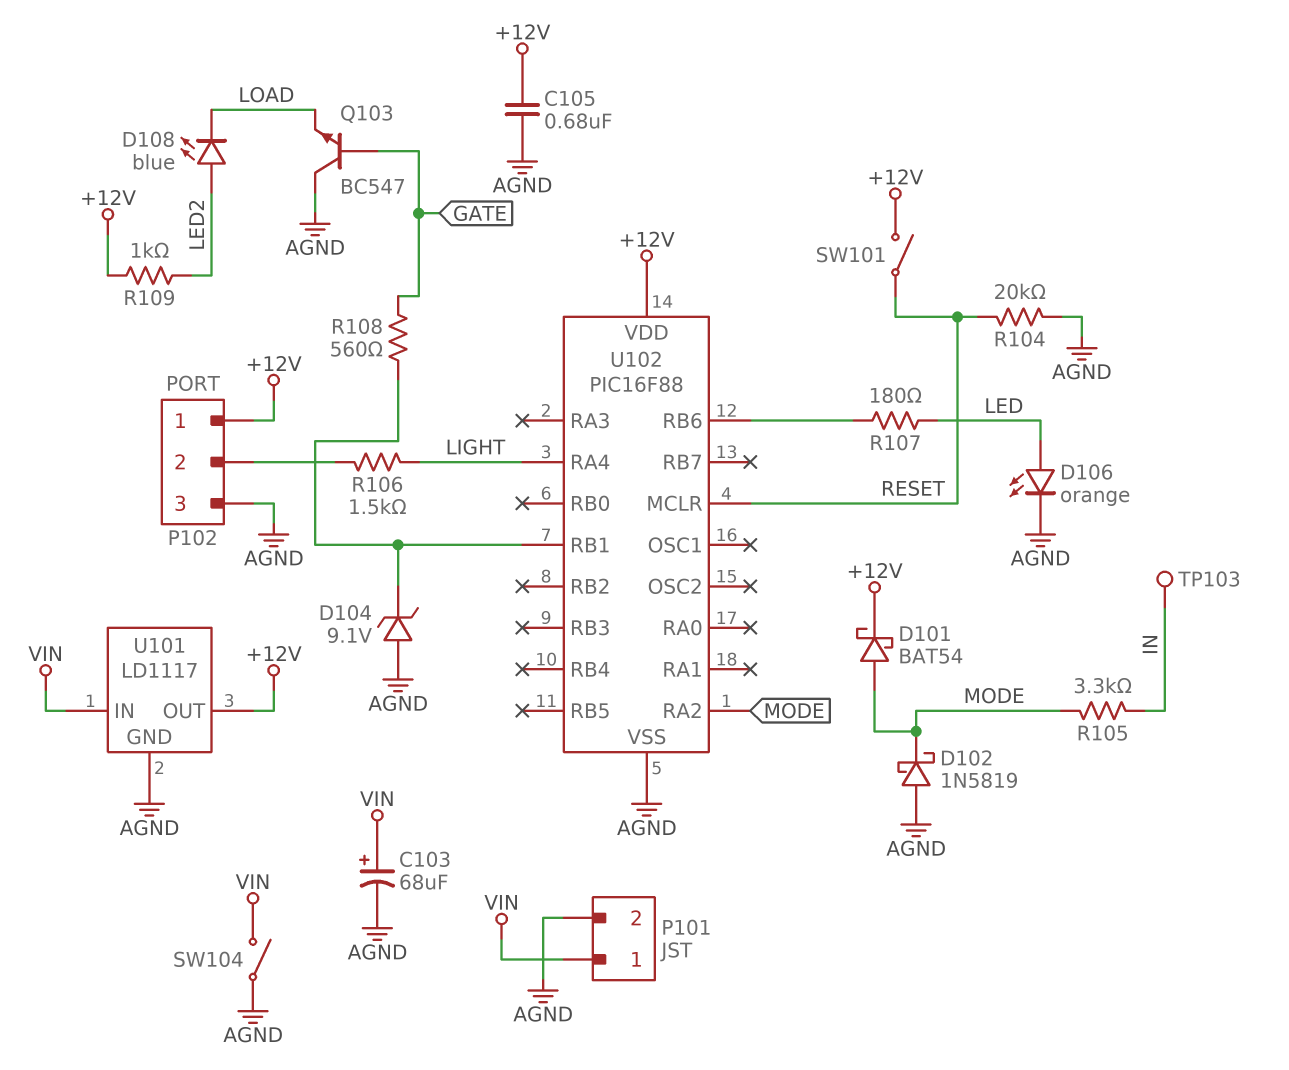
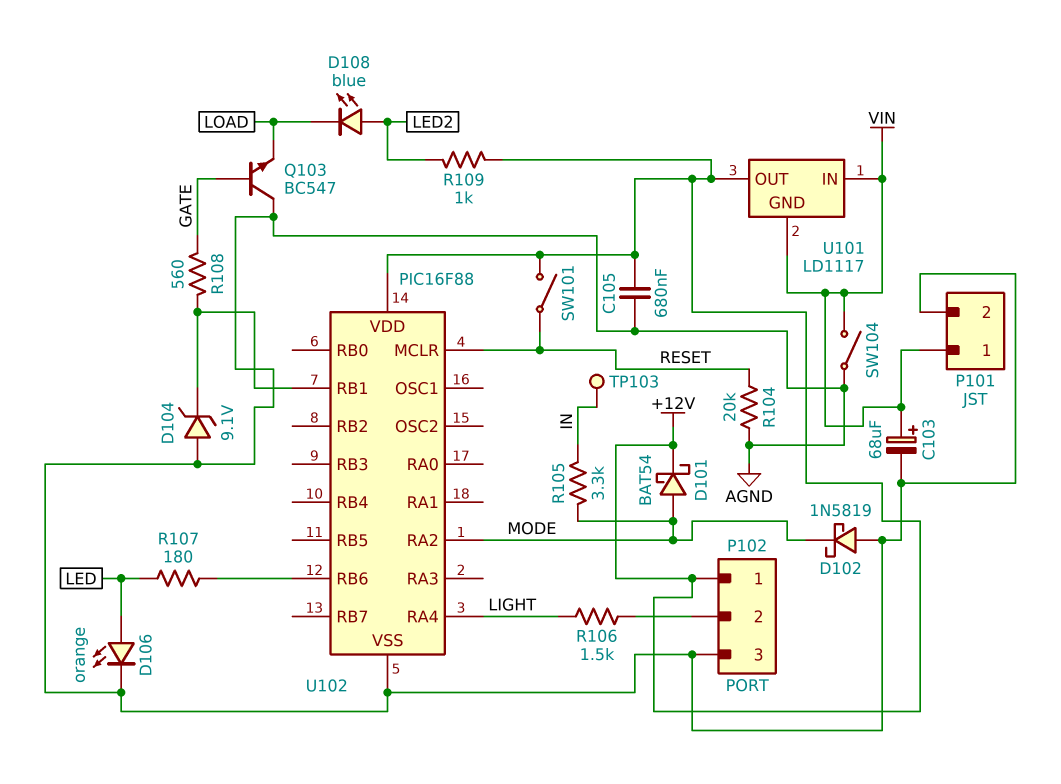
U101 pin GND: AGND -> VIN

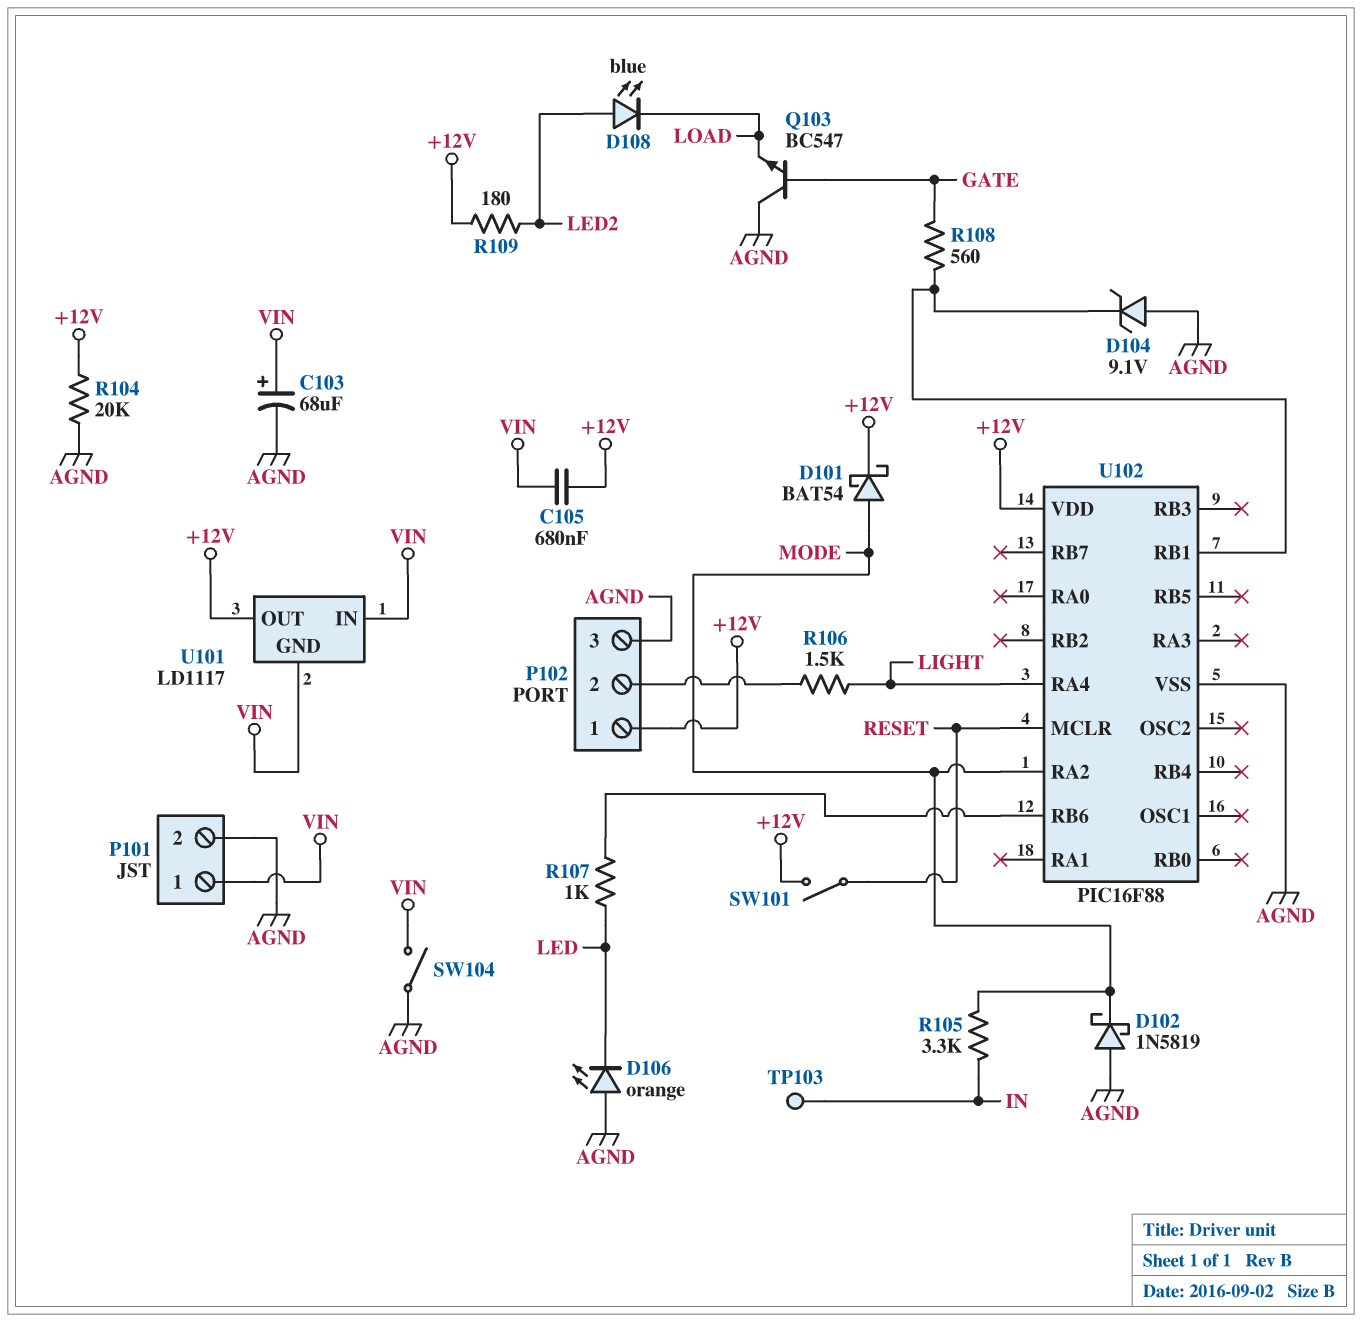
C105: 680nF (+12V, AGND) -> 680nF (+12V, VIN)
D106: LED orange (A LED, K AGND) -> LED orange (A AGND, K LED)
R104: 20k (AGND, RESET) -> 20k (+12V, AGND)
R107: 180 (LED, U102/RB6) -> 1k (LED, U102/RB6)
R109: 1k (+12V, LED2) -> 180 (+12V, LED2)

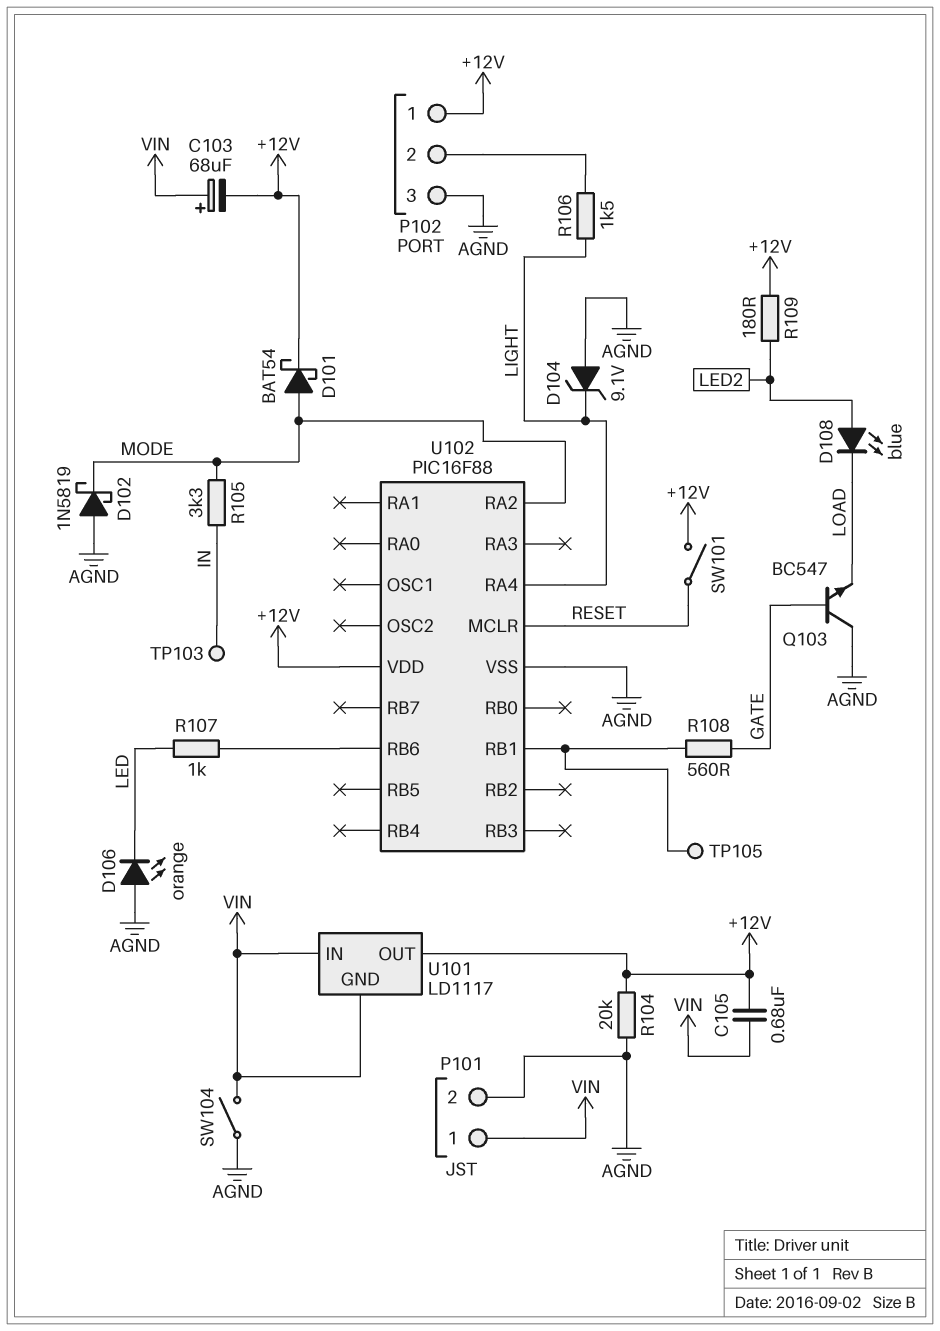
C103: 68uF (plus VIN, minus AGND) -> 68uF (plus VIN, minus +12V)
D104: zener 9.1V (A AGND, K U102/RB1) -> zener 9.1V (A AGND, K LIGHT)
TP105: none -> test point (U102/RB1)

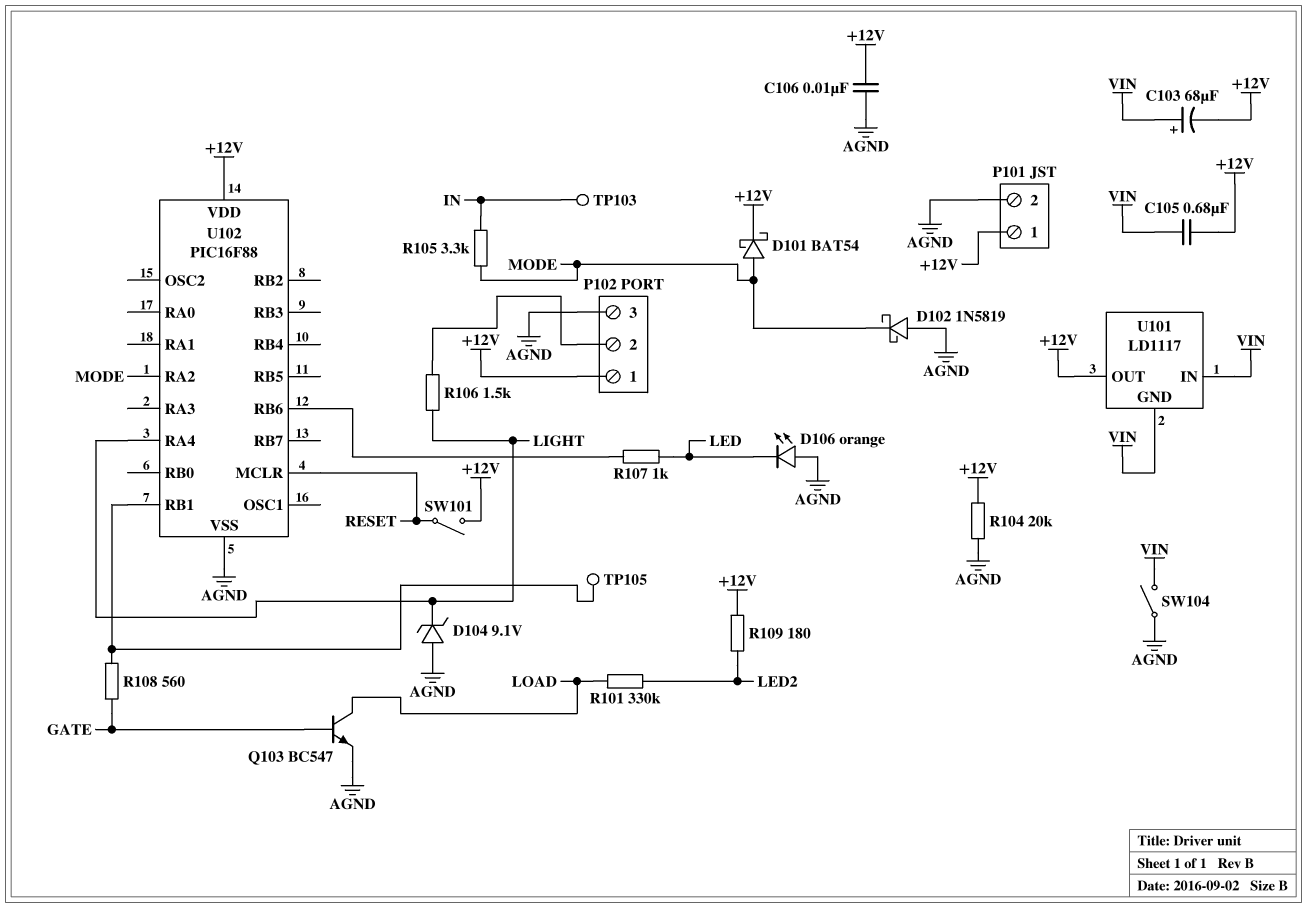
C106: none -> 10nF (+12V, AGND)
D108: LED blue (A LED2, K LOAD) -> none
P101 pin 1: VIN -> +12V
Q103: NPN BC547 (B GATE, C AGND, E LOAD) -> NPN BC547 (B GATE, C LOAD, E AGND)
R101: none -> 330k (LED2, LOAD)

